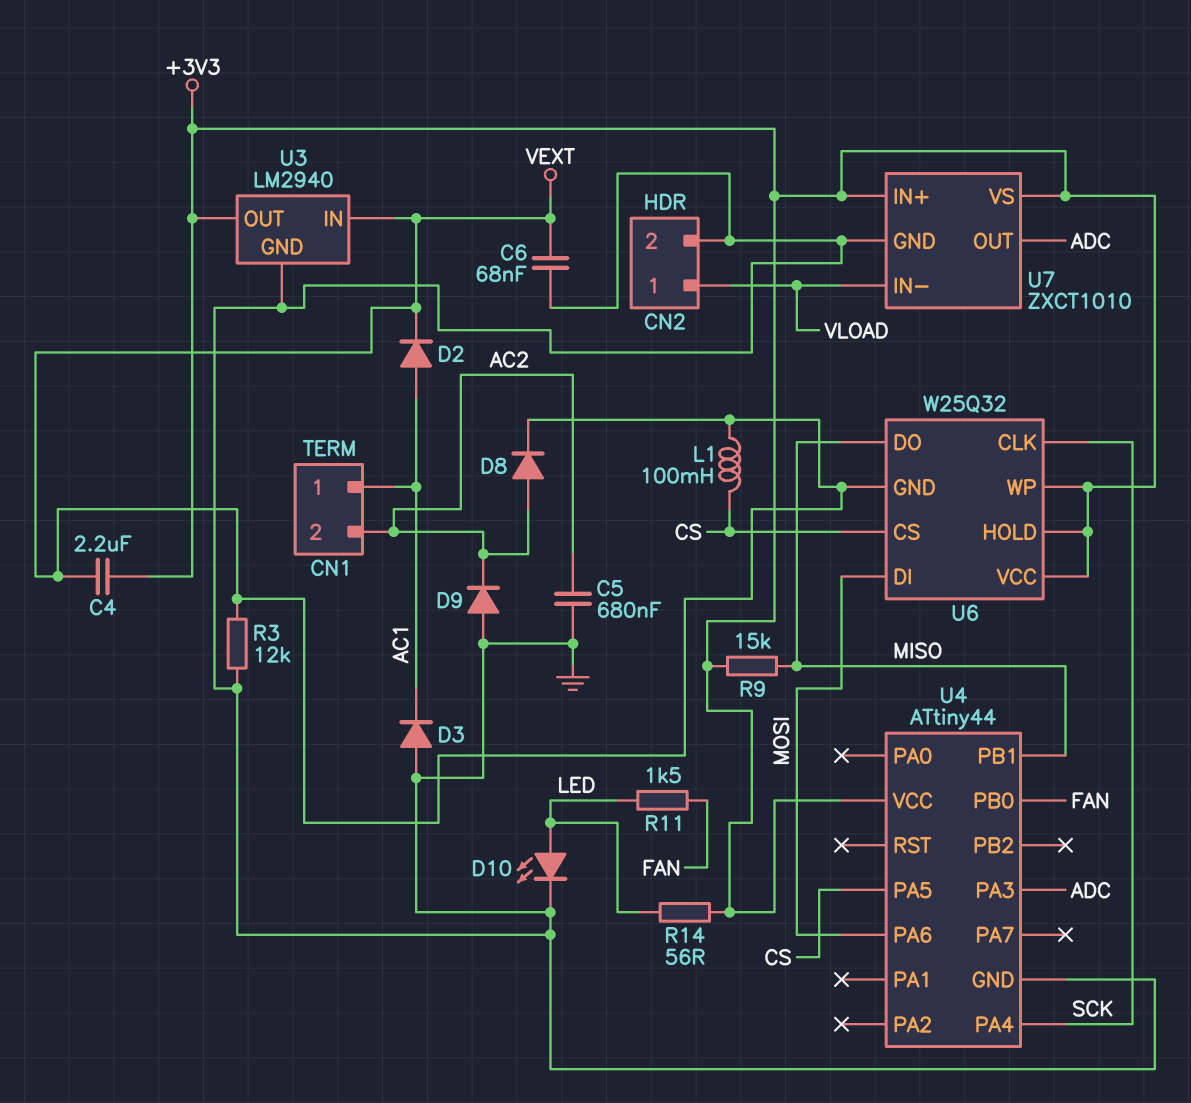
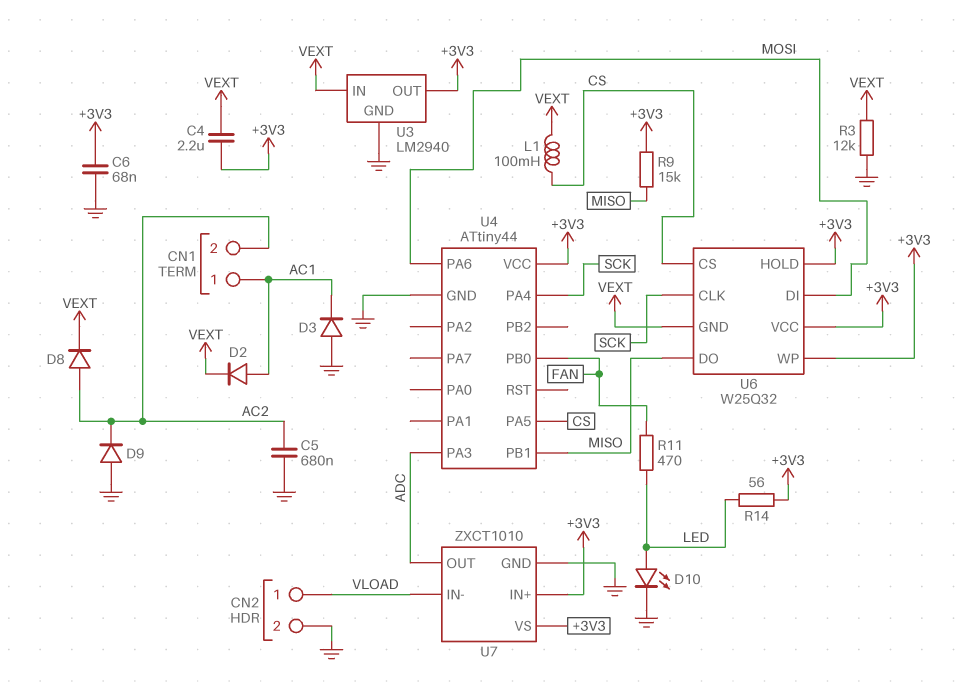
C6: 68nF (GND, VEXT) -> 68nF (+3V3, GND)
R11: 1.5k (FAN, LED) -> 470 (FAN, LED)

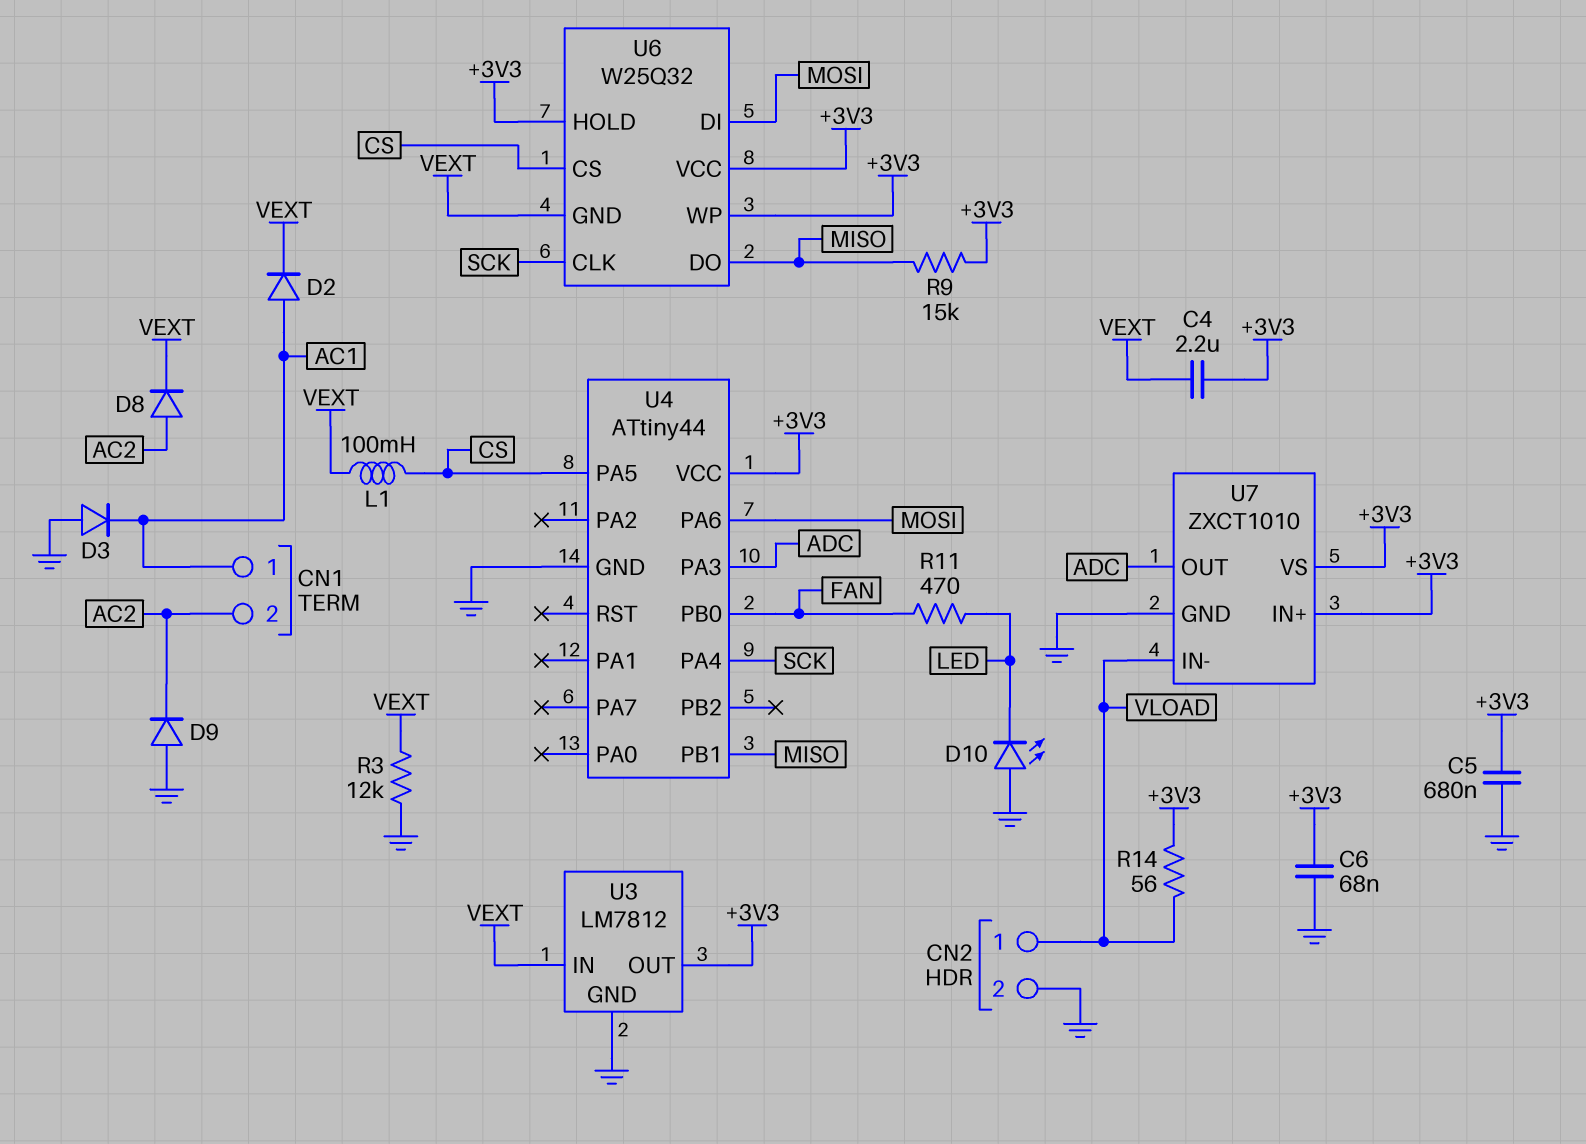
C5: 680nF (AC2, GND) -> 680nF (+3V3, GND)
D10: LED (A LED, K GND) -> LED (A GND, K LED)
R14: 56 (+3V3, LED) -> 56 (+3V3, VLOAD)
U3: LM2940 -> LM7812

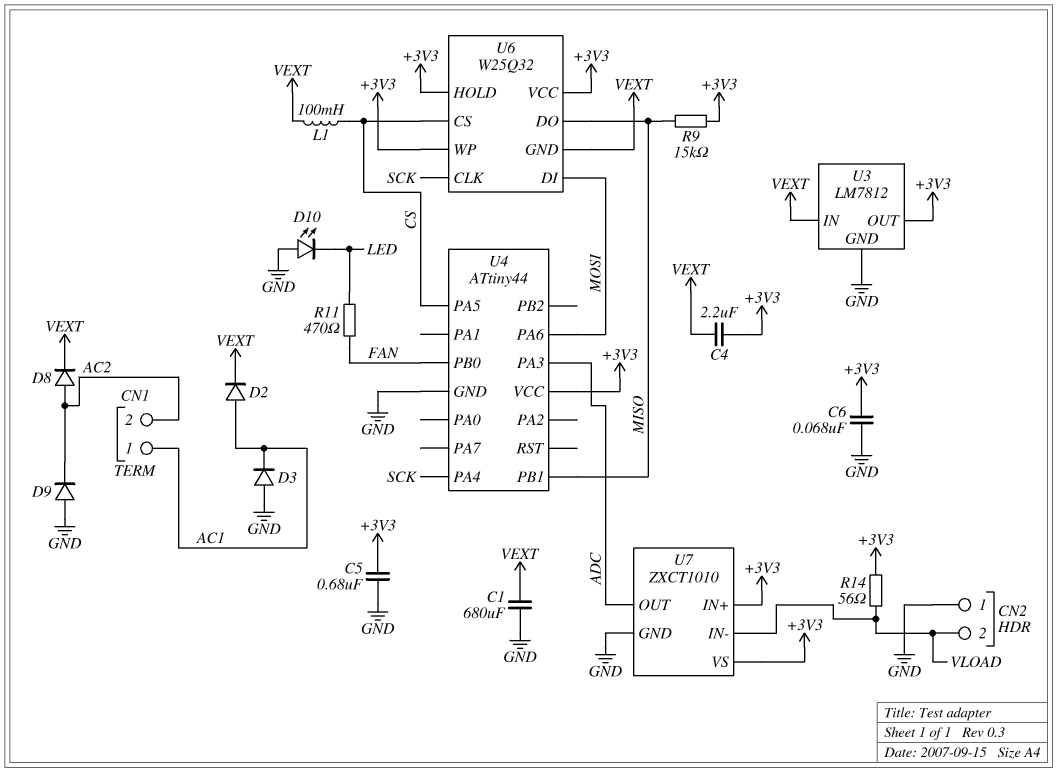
C1: none -> 680uF (GND, VEXT)
CN2 pin 1: VLOAD -> GND
CN2 pin 2: GND -> VLOAD
R3: 12k (GND, VEXT) -> none

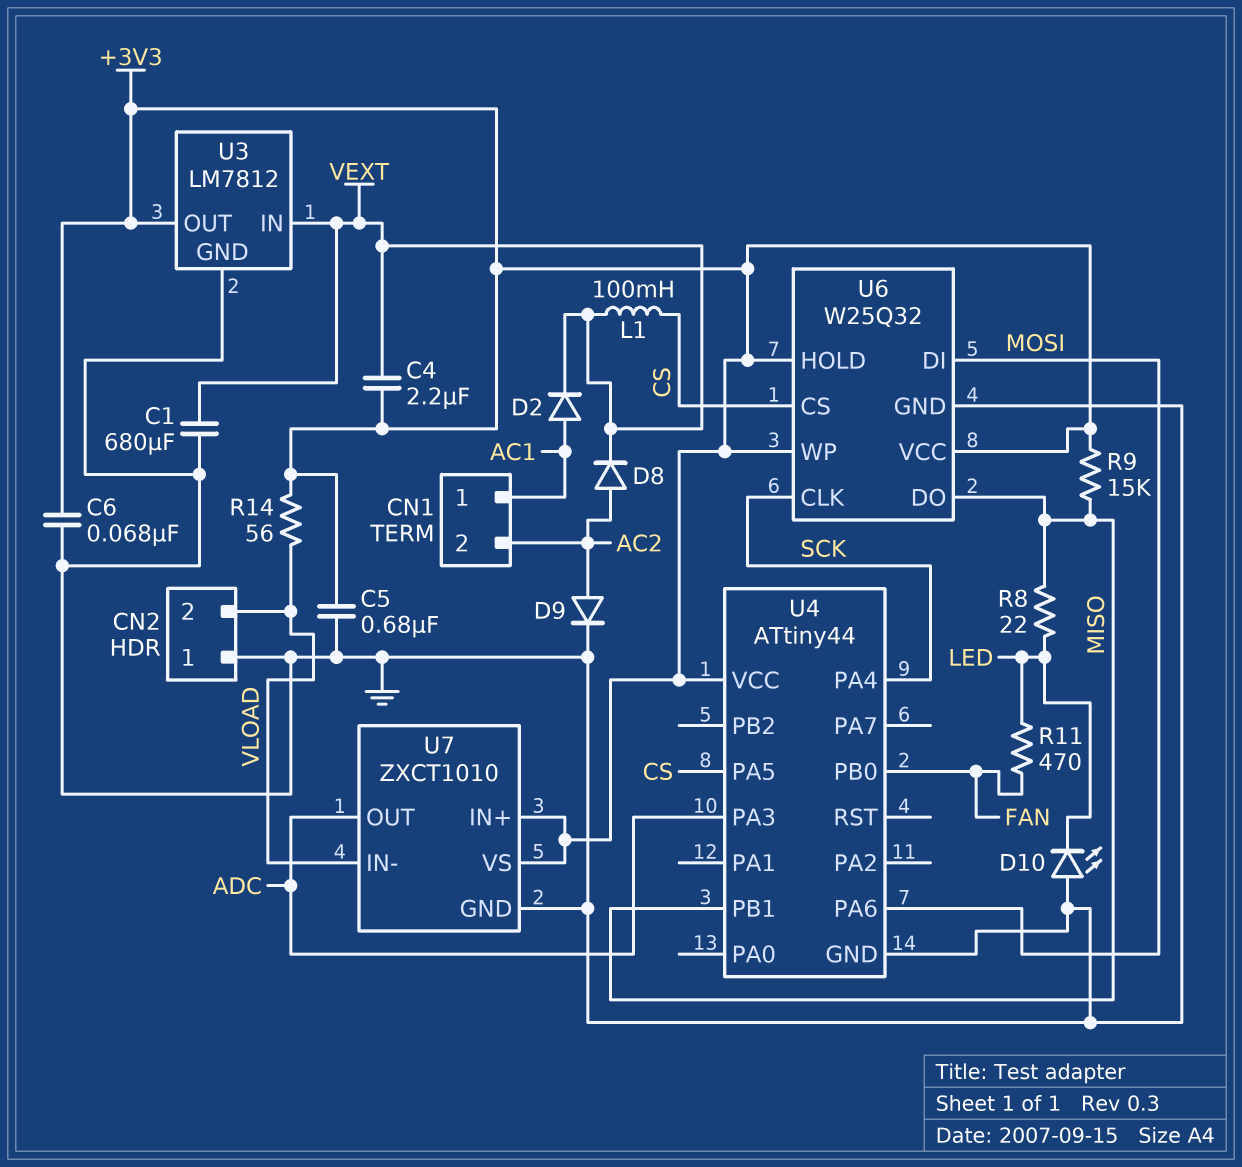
D3: diode (A GND, K AC1) -> none
D9: diode (A GND, K AC2) -> diode (A AC2, K GND)
R8: none -> 22 (LED, MISO)
U6 pin GND: VEXT -> GND

